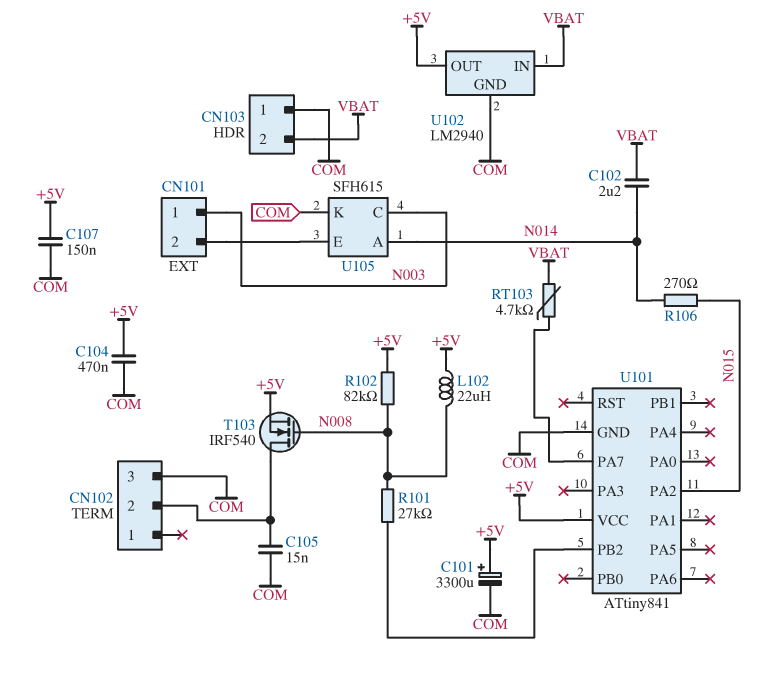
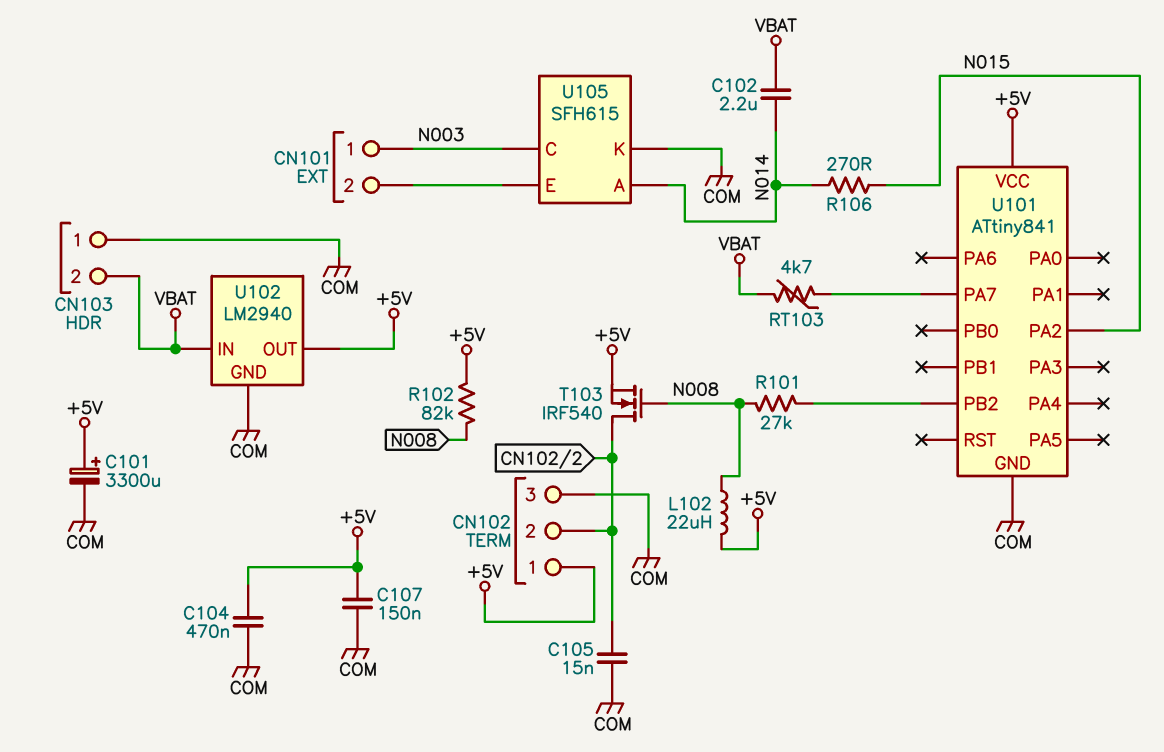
CN102 pin 1: none -> +5V

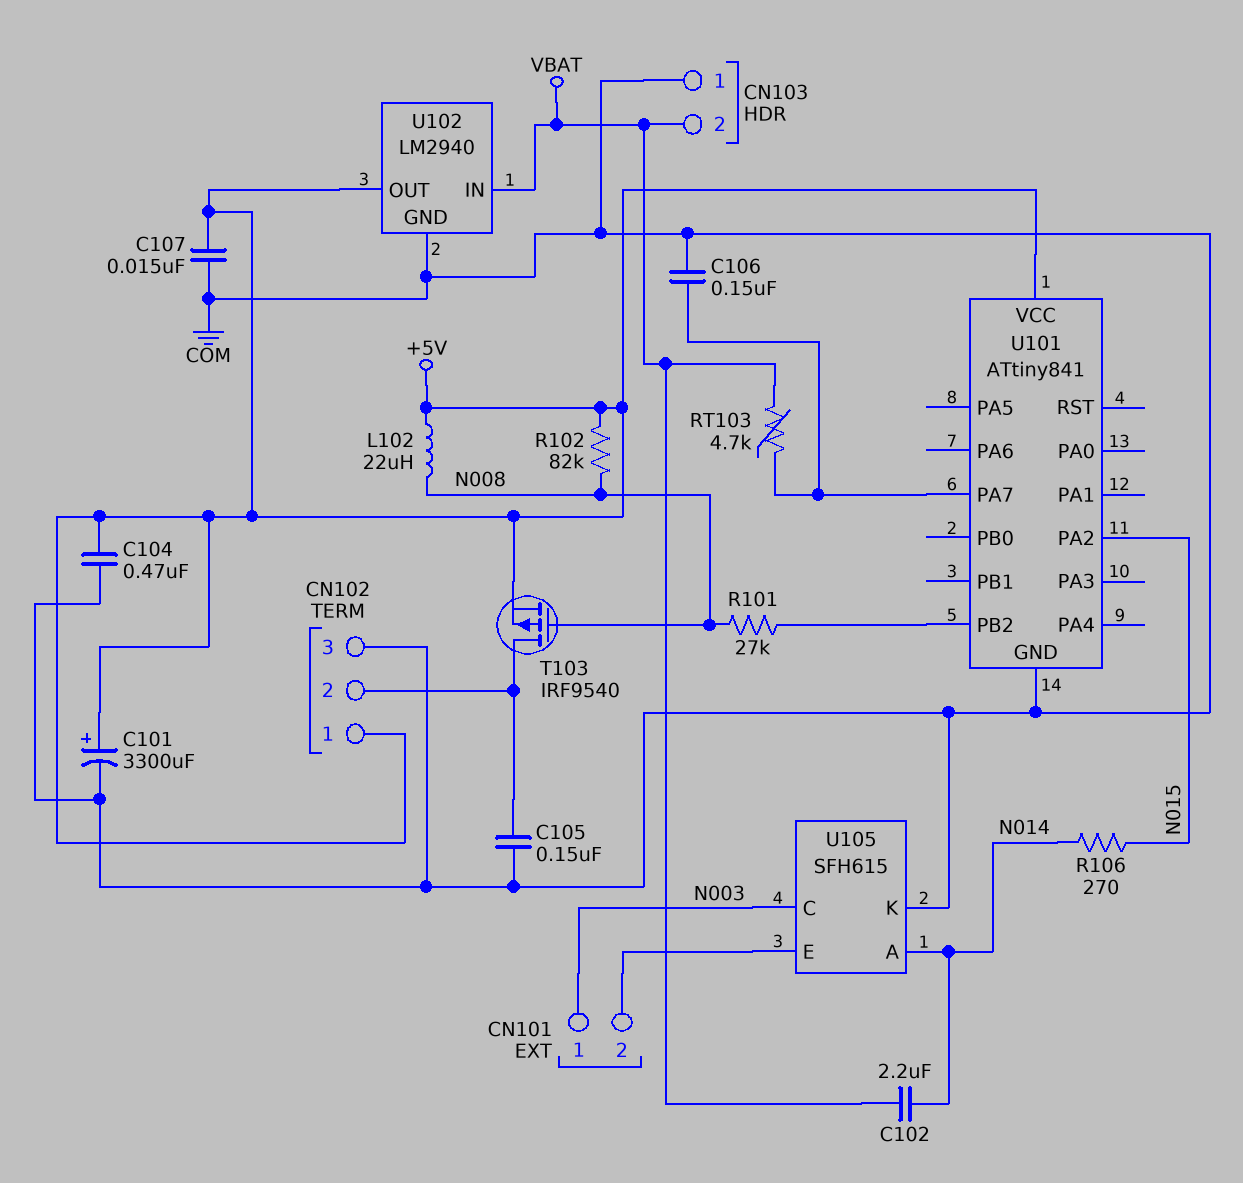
C105: 15nF (CN102/2, COM) -> 150nF (CN102/2, COM)
C106: none -> 150nF (COM, U101/PA7)
C107: 150nF (+5V, COM) -> 15nF (+5V, COM)
T103: NMOS IRF540 (G N008, D CN102/2, S +5V) -> PMOS IRF9540 (G N008, D CN102/2, S +5V)

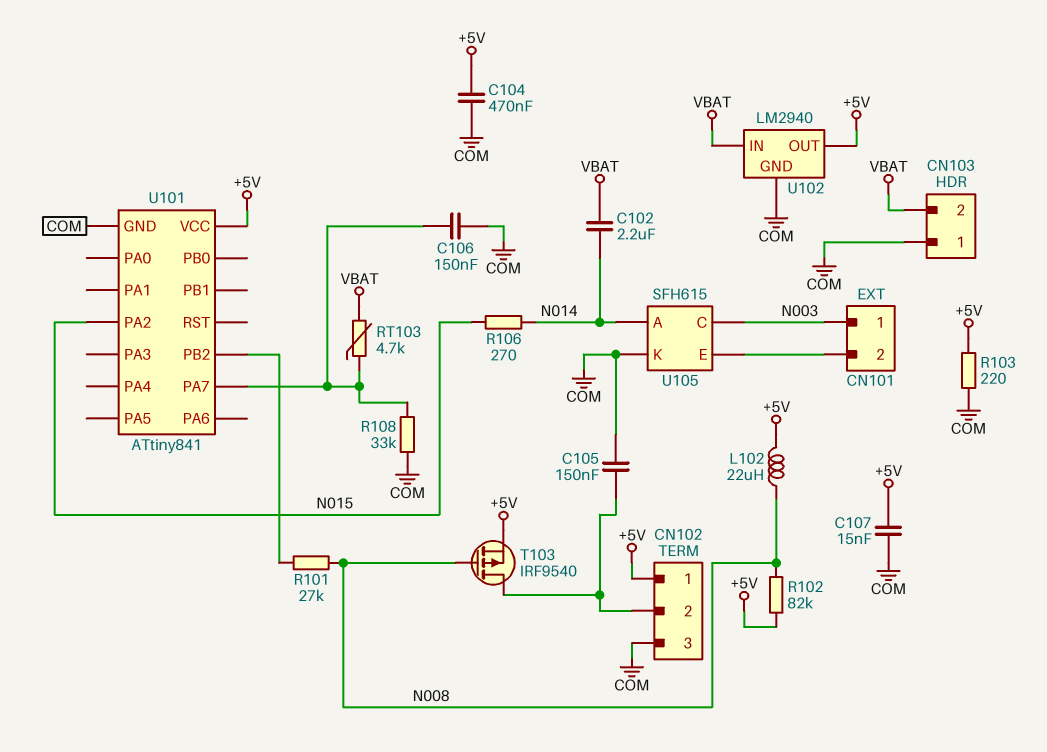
C101: 3300uF (plus +5V, minus COM) -> none
R103: none -> 220 (+5V, COM)
R108: none -> 33k (COM, U101/PA7)

